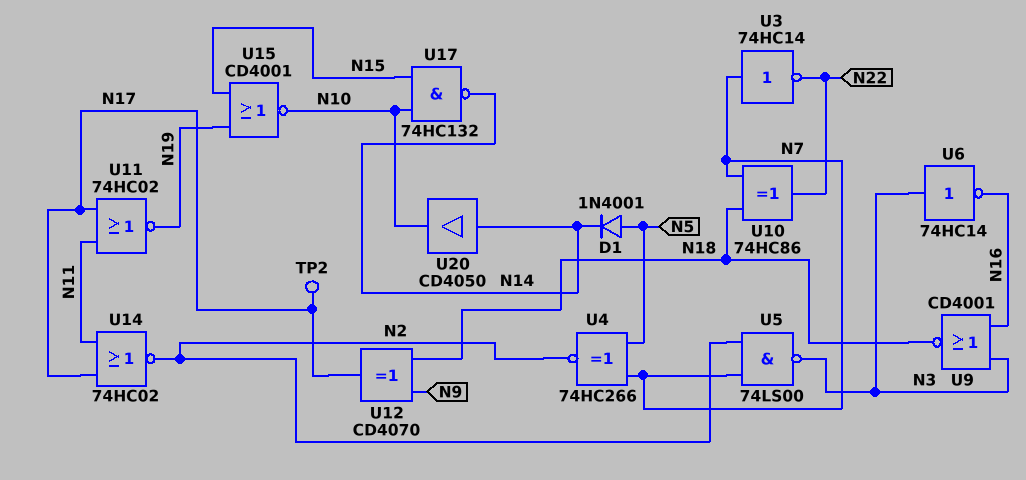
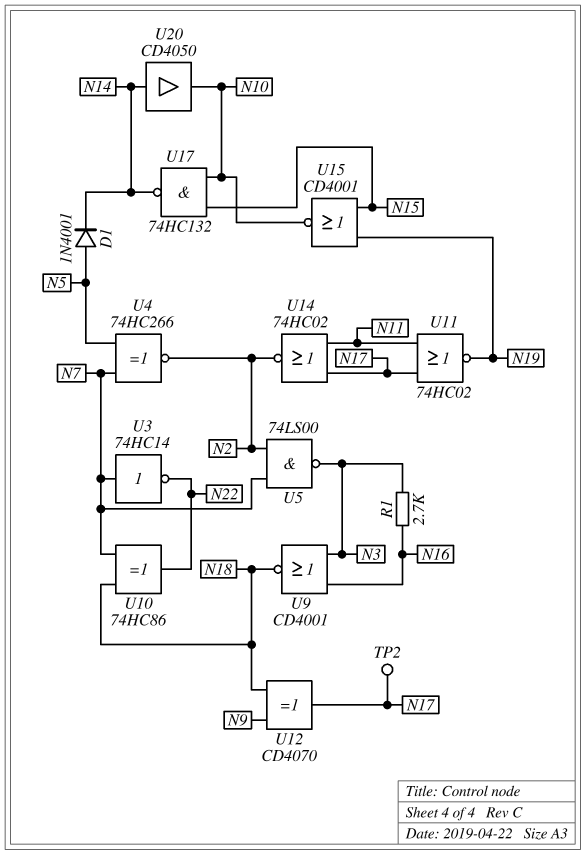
R1: none -> 2.7k (N3, N16)
U6: NOT 74HC14 (in N3, out N16) -> none

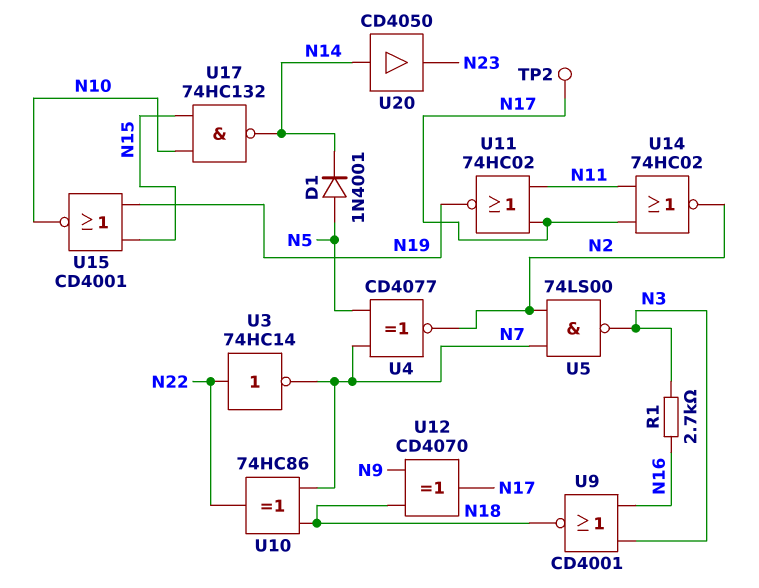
U3: NOT 74HC14 (in N7, out N22) -> NOT 74HC14 (in N22, out N7)
U4: XNOR 74HC266 (in N5, in N7, out N2) -> XNOR CD4077 (in N5, in N7, out N2)
U20: buffer CD4050 (in N14, out N10) -> buffer CD4050 (in N14, out N23)

